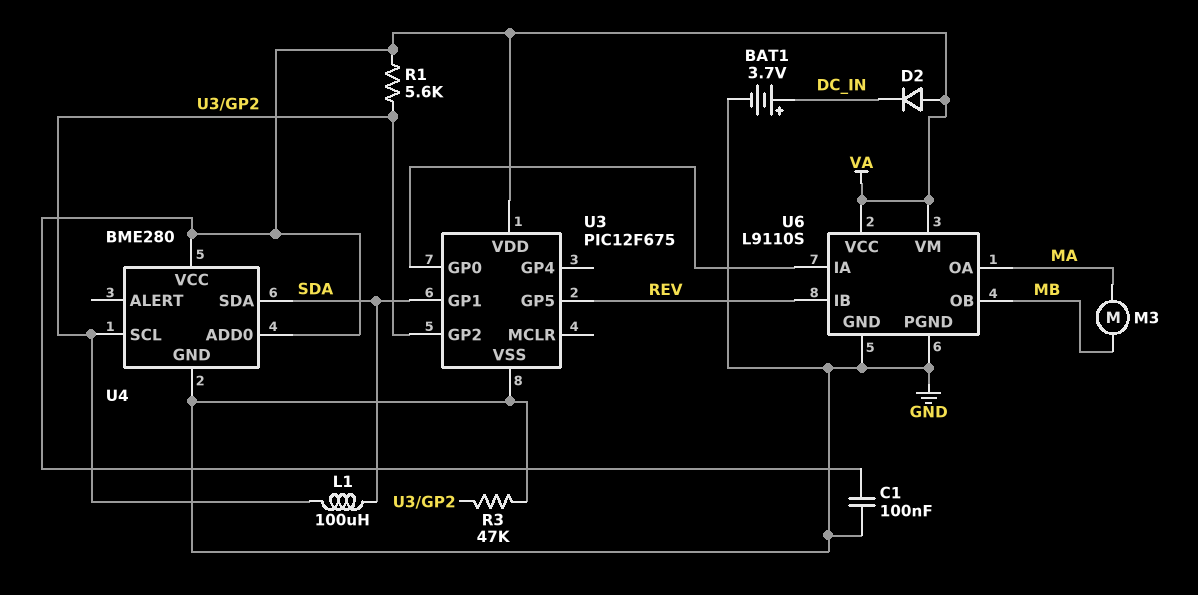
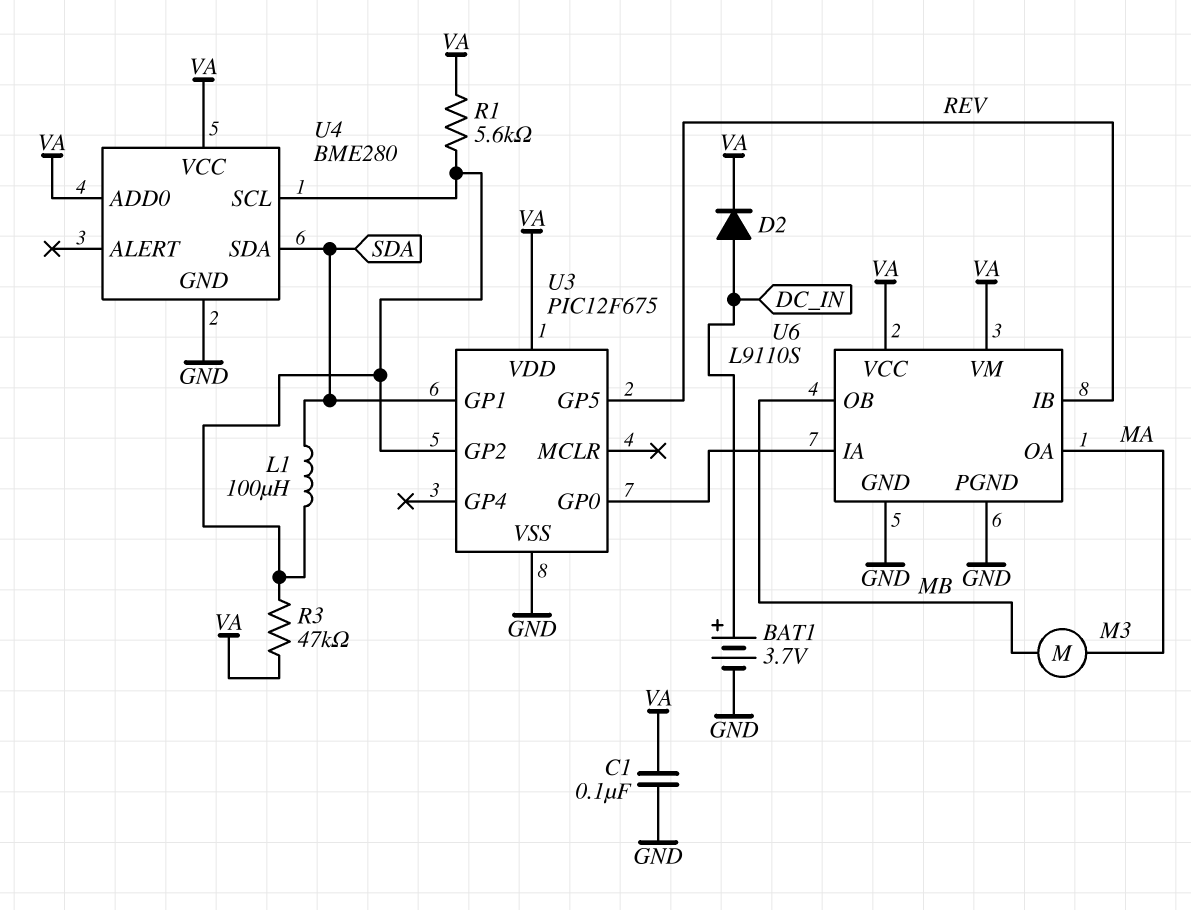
D2: diode (A VA, K DC_IN) -> diode (A DC_IN, K VA)
R3: 47k (GND, U3/GP2) -> 47k (U3/GP2, VA)

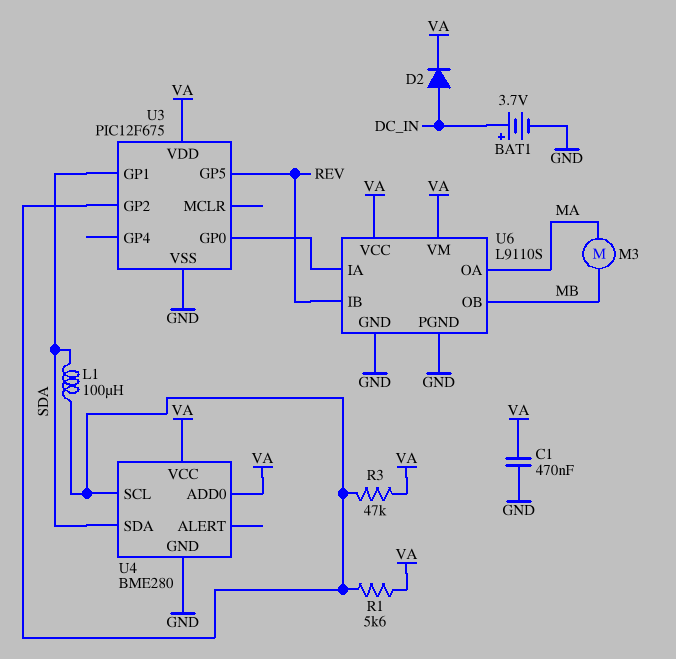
C1: 100nF (GND, VA) -> 470nF (GND, VA)

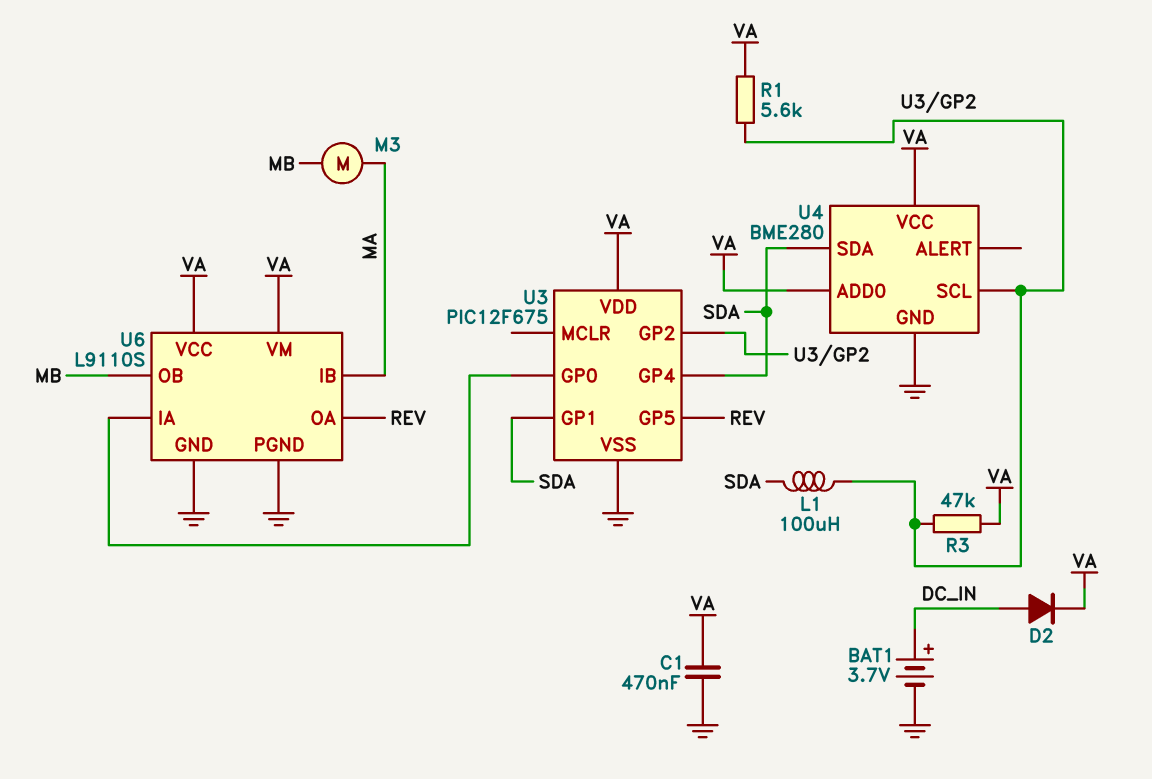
U3 pin GP4: none -> SDA
U6 pin IB: REV -> MA
U6 pin OA: MA -> REV

